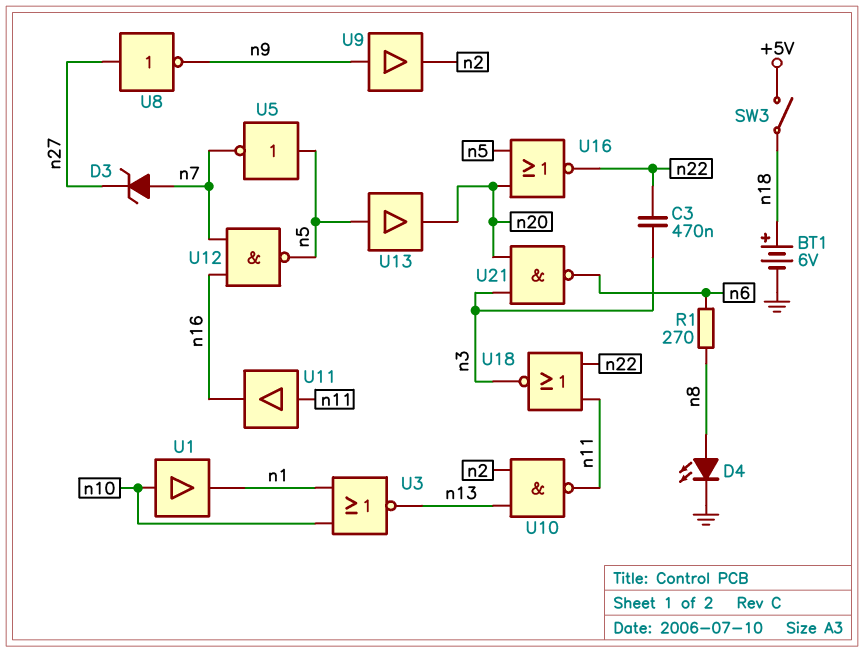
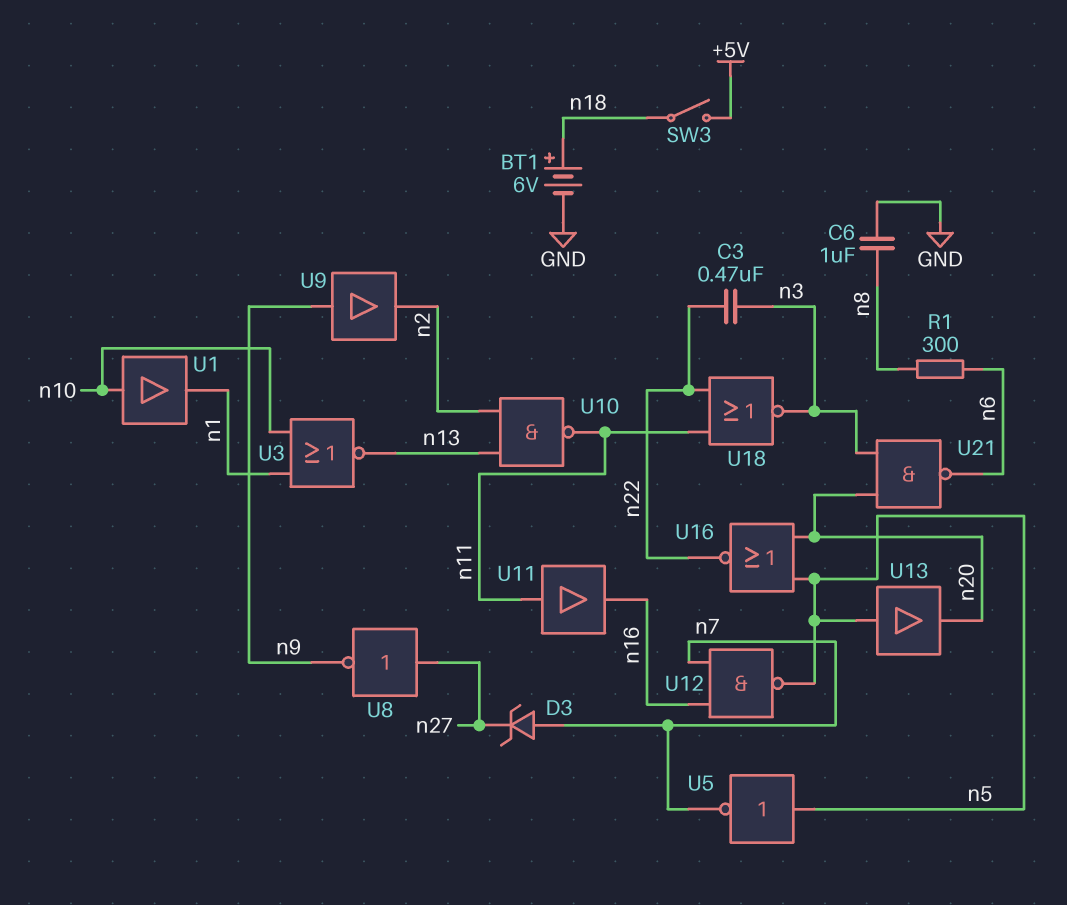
C6: none -> 1uF (GND, n8)
D4: LED (A n8, K GND) -> none
R1: 270 (n6, n8) -> 300 (n6, n8)

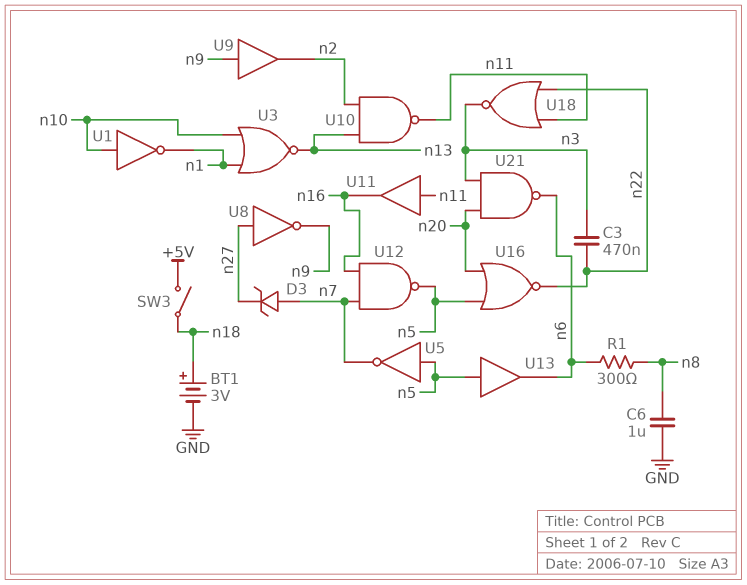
BT1: 6V (plus n18, minus GND) -> 3V (plus n18, minus GND)
U1: buffer (in n10, out n1) -> NOT (in n10, out n1)
U13: buffer (in n5, out n20) -> buffer (in n5, out n6)

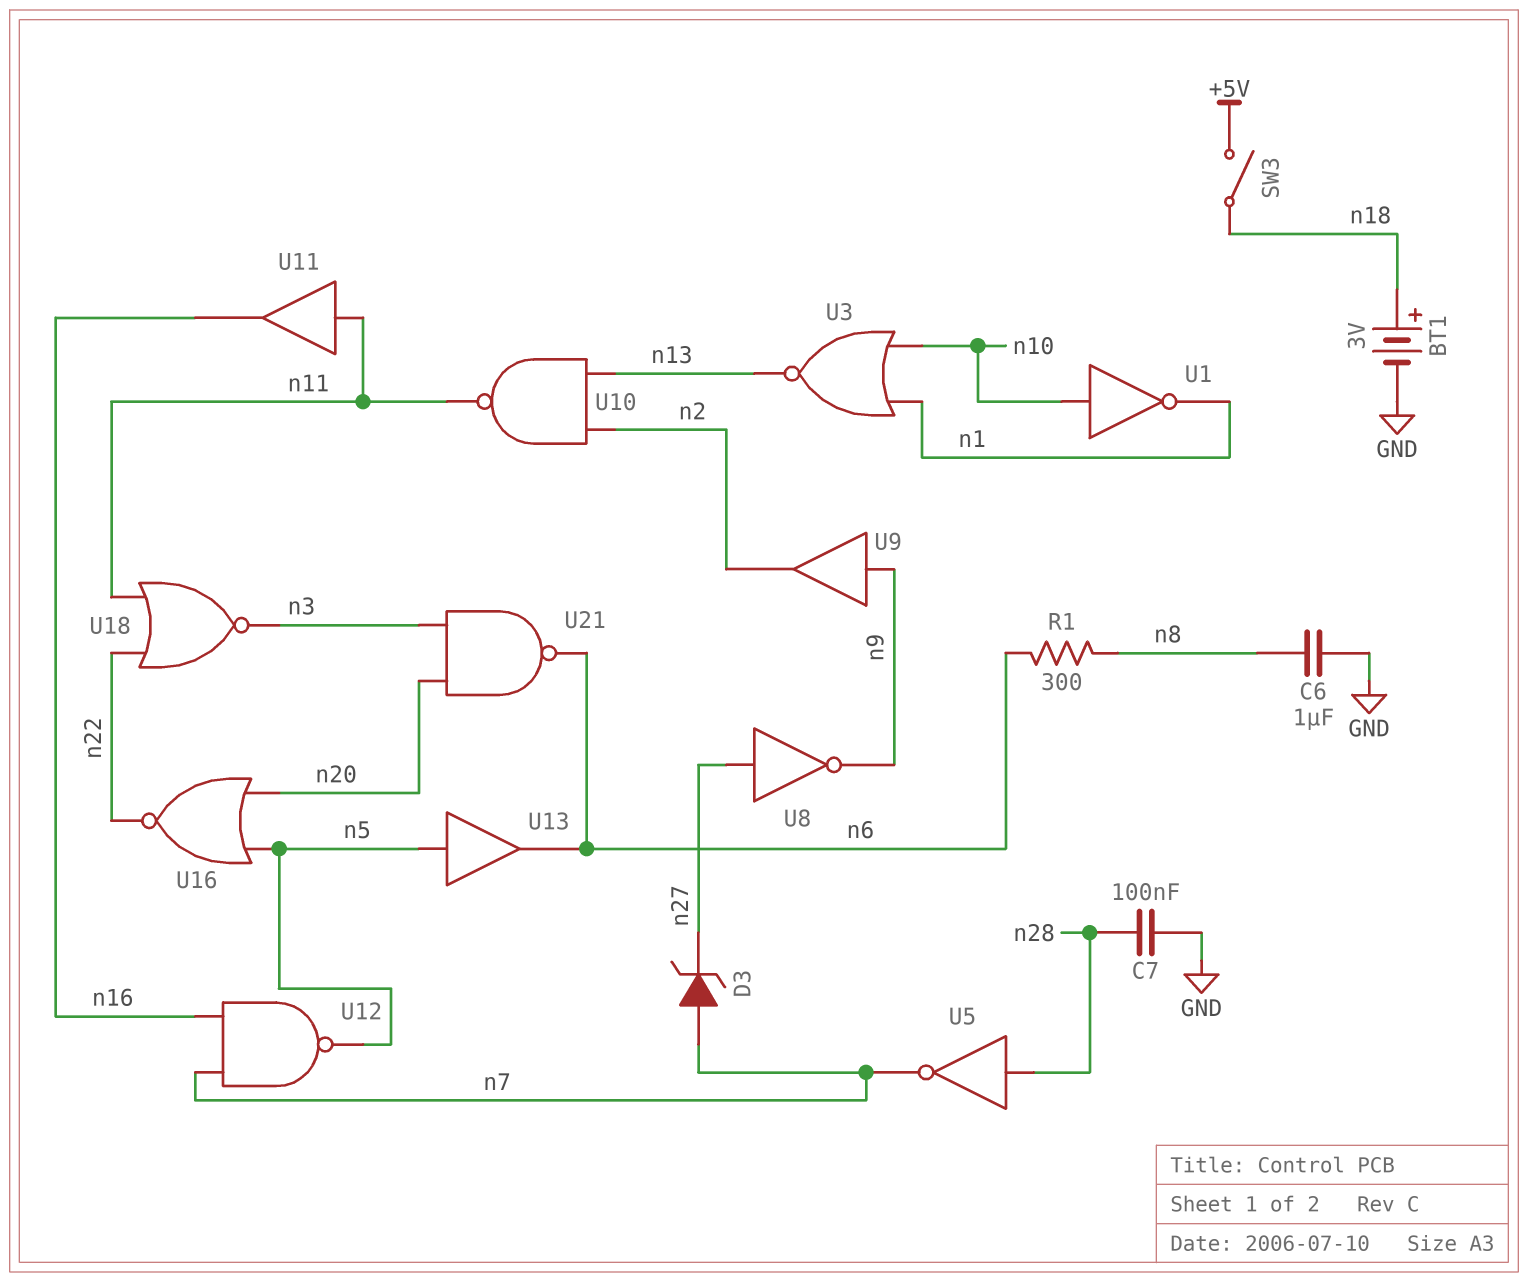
C3: 470nF (n3, n22) -> none
C7: none -> 100nF (GND, n28)
U5: NOT (in n5, out n7) -> NOT (in n28, out n7)

